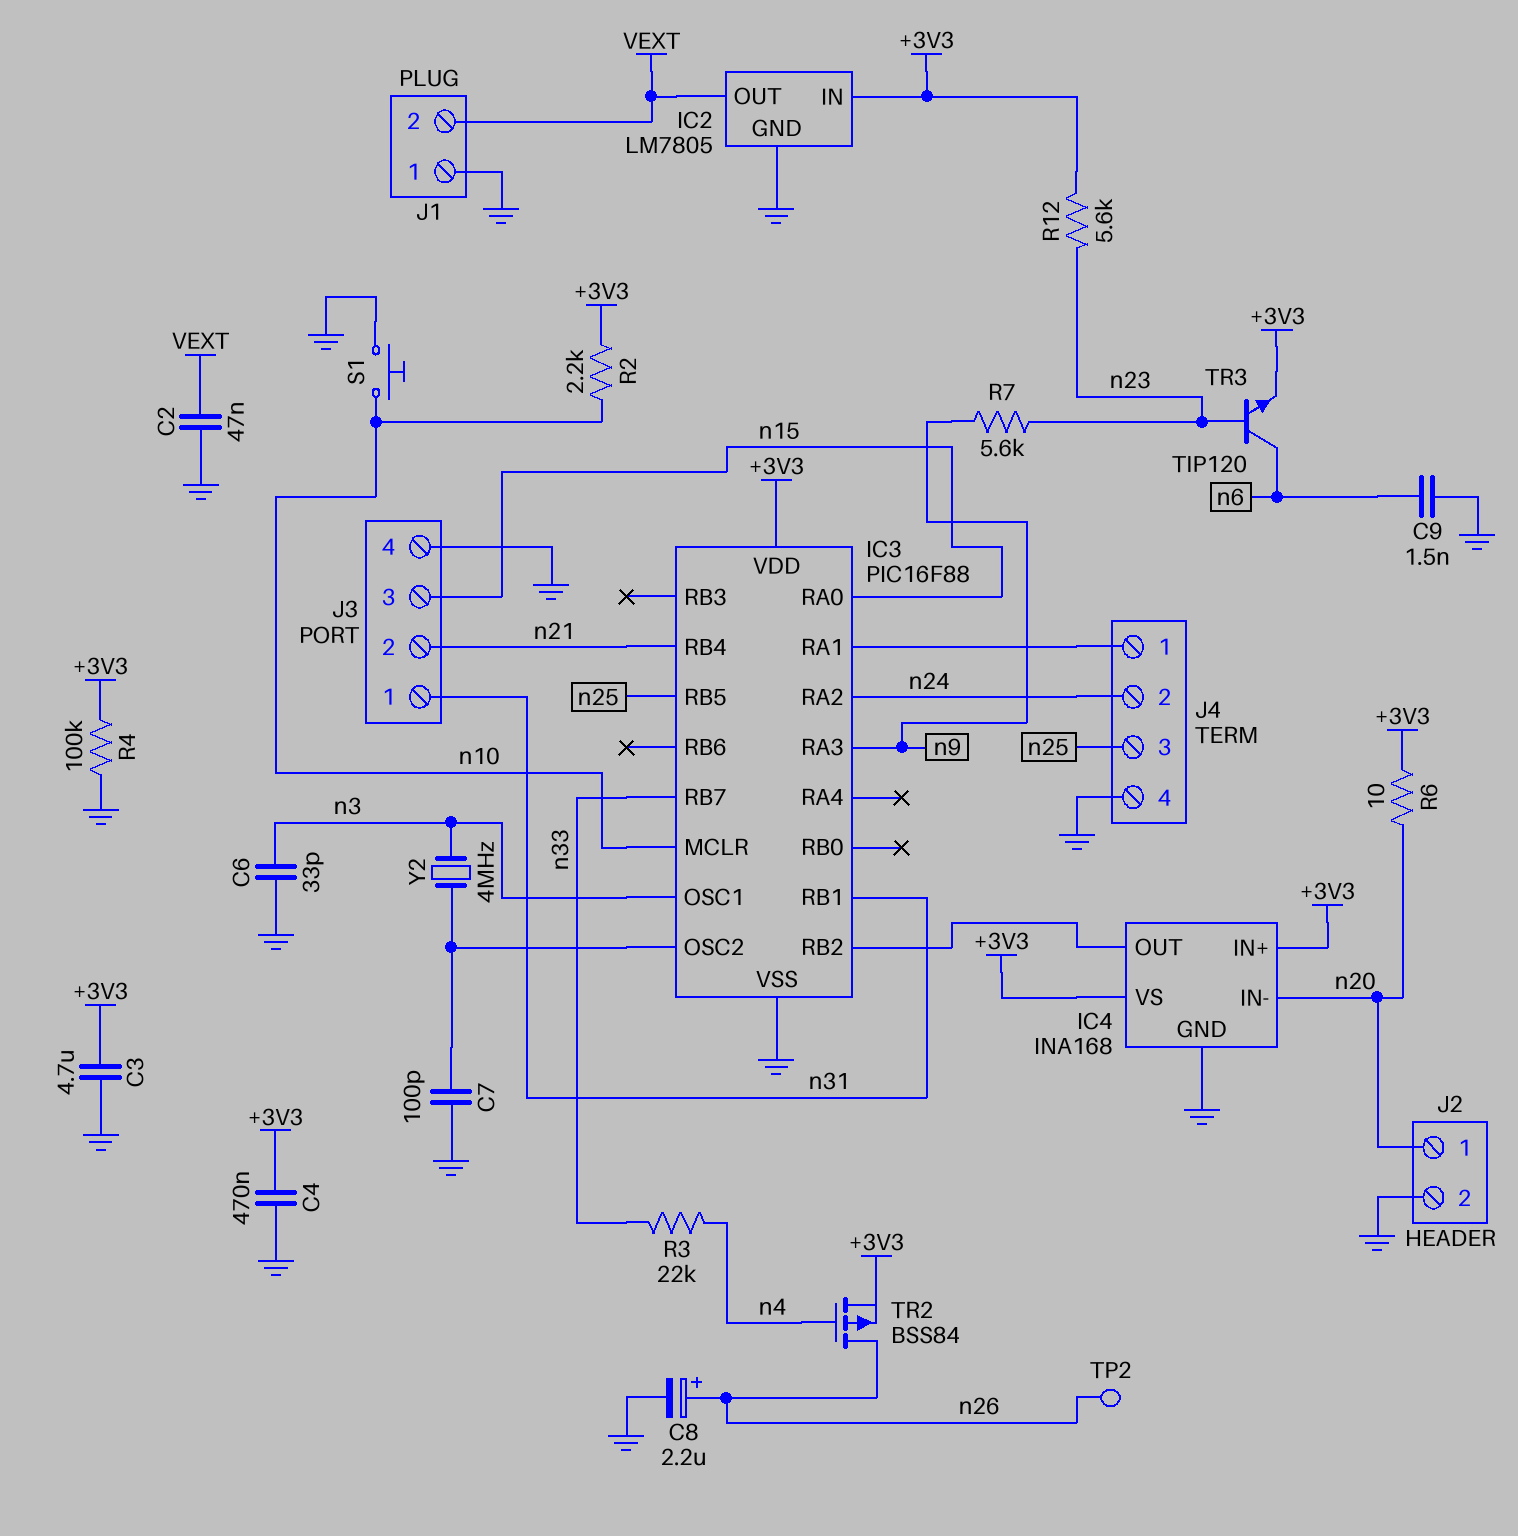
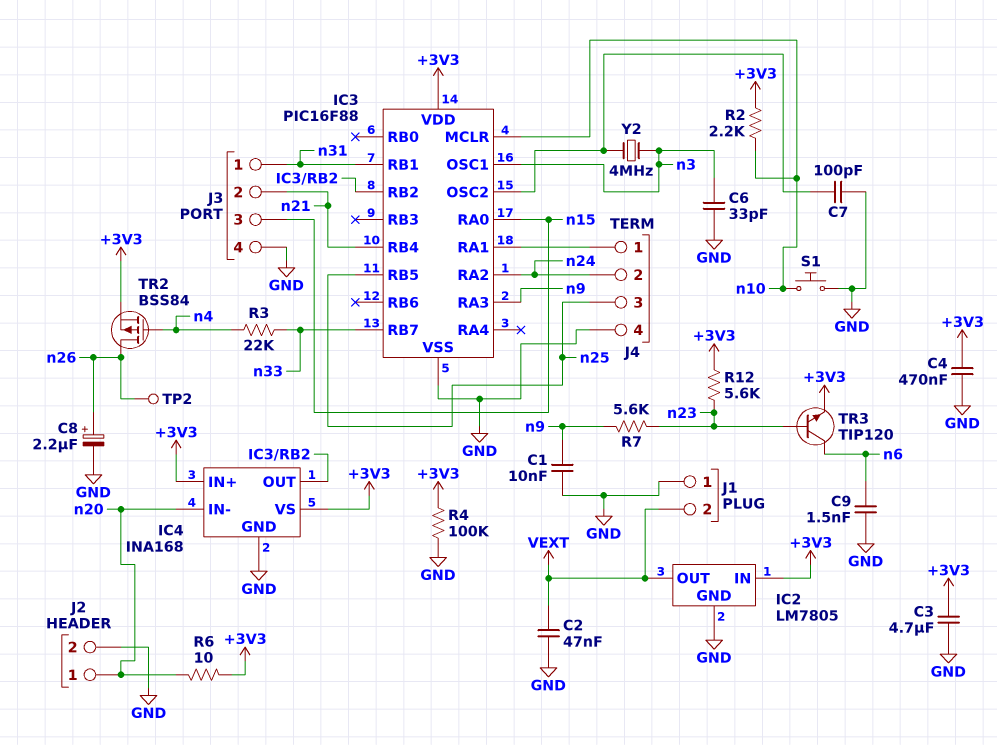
C1: none -> 10nF (GND, n9)

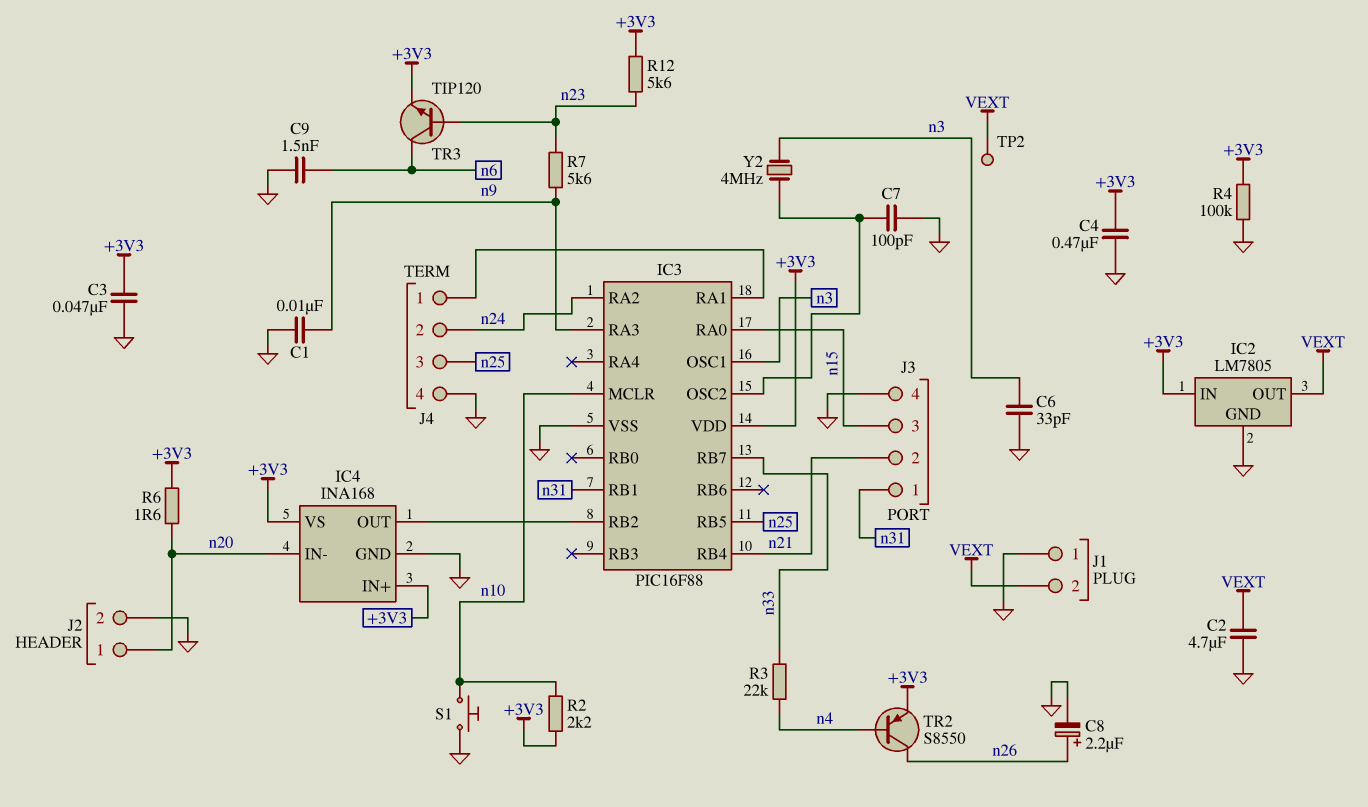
C2: 47nF (GND, VEXT) -> 4.7uF (GND, VEXT)
C3: 4.7uF (+3V3, GND) -> 47nF (+3V3, GND)
R6: 10 (+3V3, n20) -> 1.6 (+3V3, n20)
TP2: test point (n26) -> test point (VEXT)
TR2: PMOS BSS84 (G n4, D n26, S +3V3) -> PNP S8550 (B n4, C n26, E +3V3)

